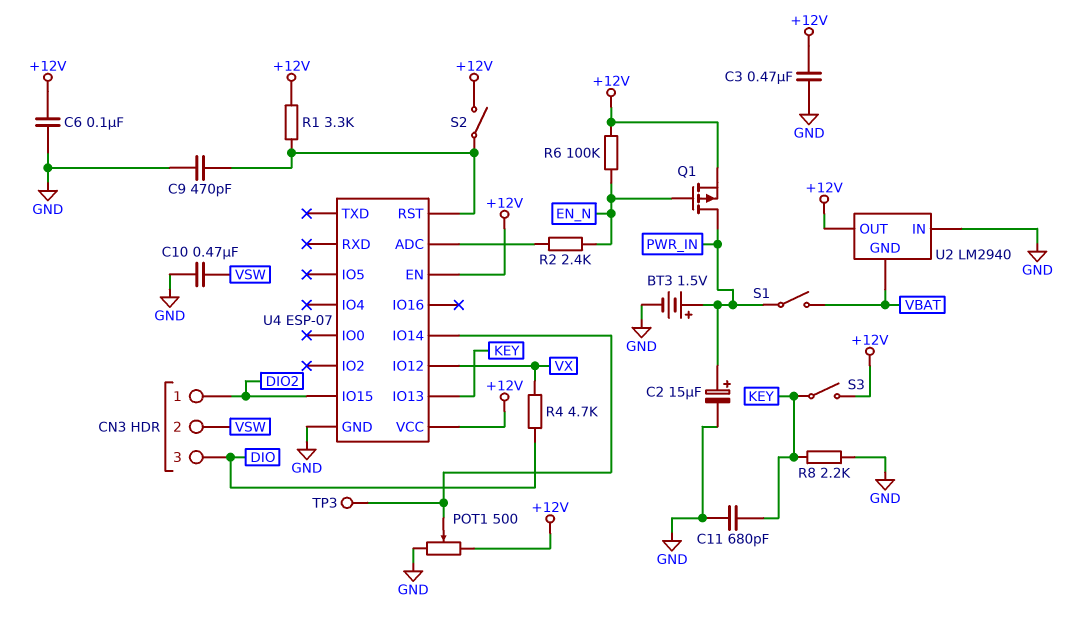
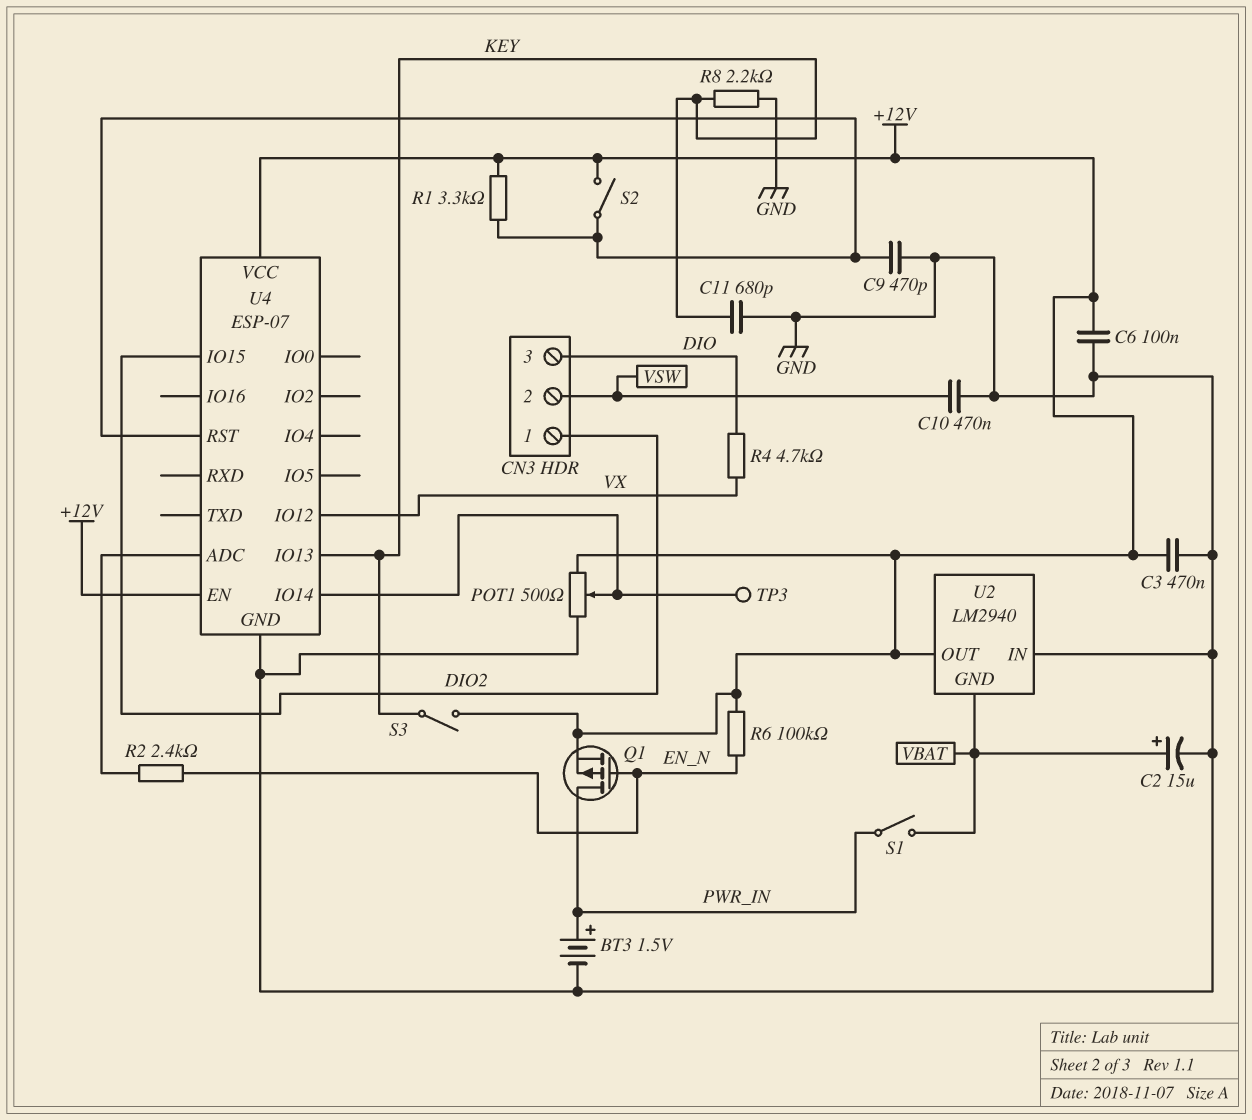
C2: 15uF (plus PWR_IN, minus GND) -> 15uF (plus VBAT, minus GND)

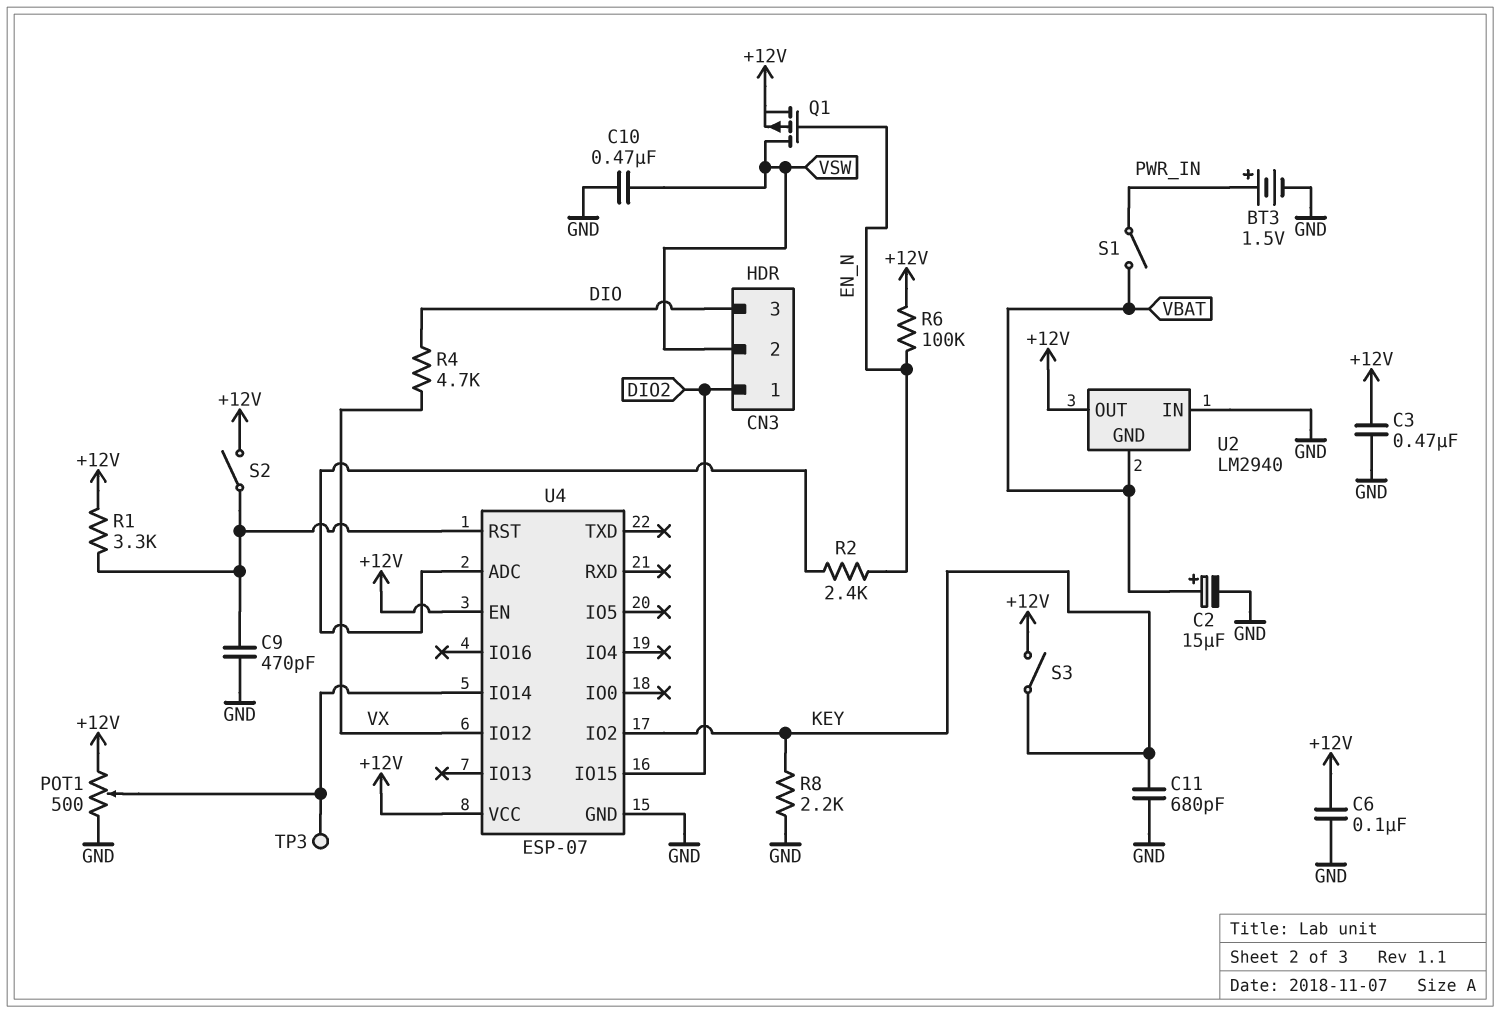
Q1: PMOS (G EN_N, D PWR_IN, S +12V) -> PMOS (G EN_N, D VSW, S +12V)
U4 pin IO2: none -> KEY
U4 pin IO13: KEY -> none

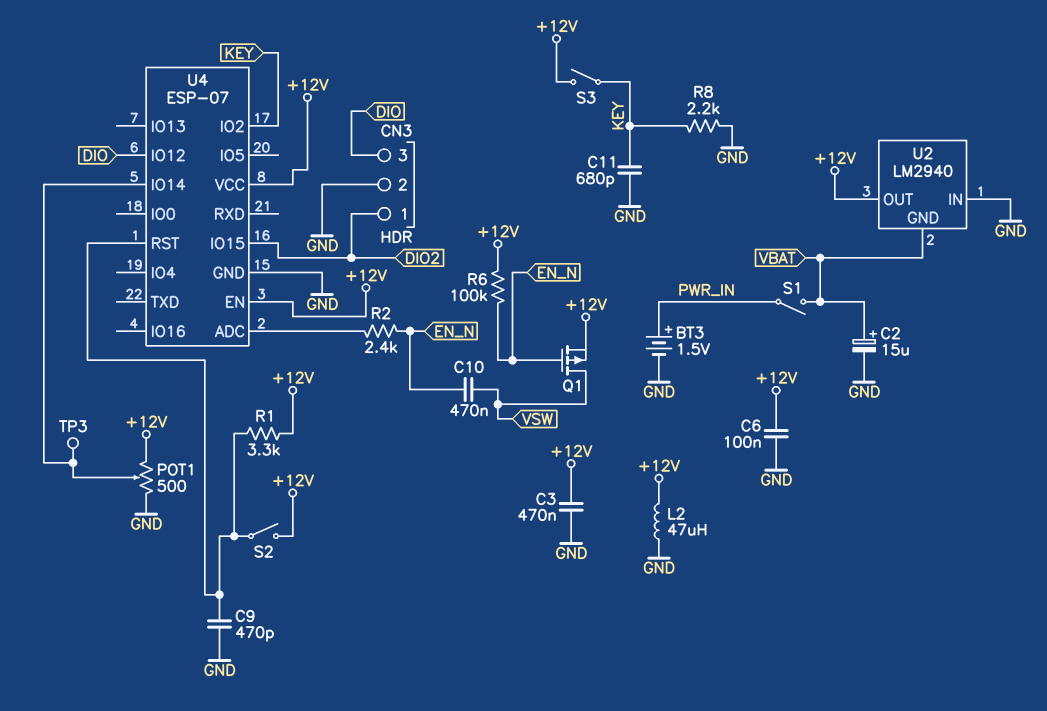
C10: 470nF (GND, VSW) -> 470nF (EN_N, VSW)
CN3 pin 2: VSW -> GND
L2: none -> 47uH (+12V, GND)
R4: 4.7k (DIO, VX) -> none
U4 pin IO12: VX -> DIO

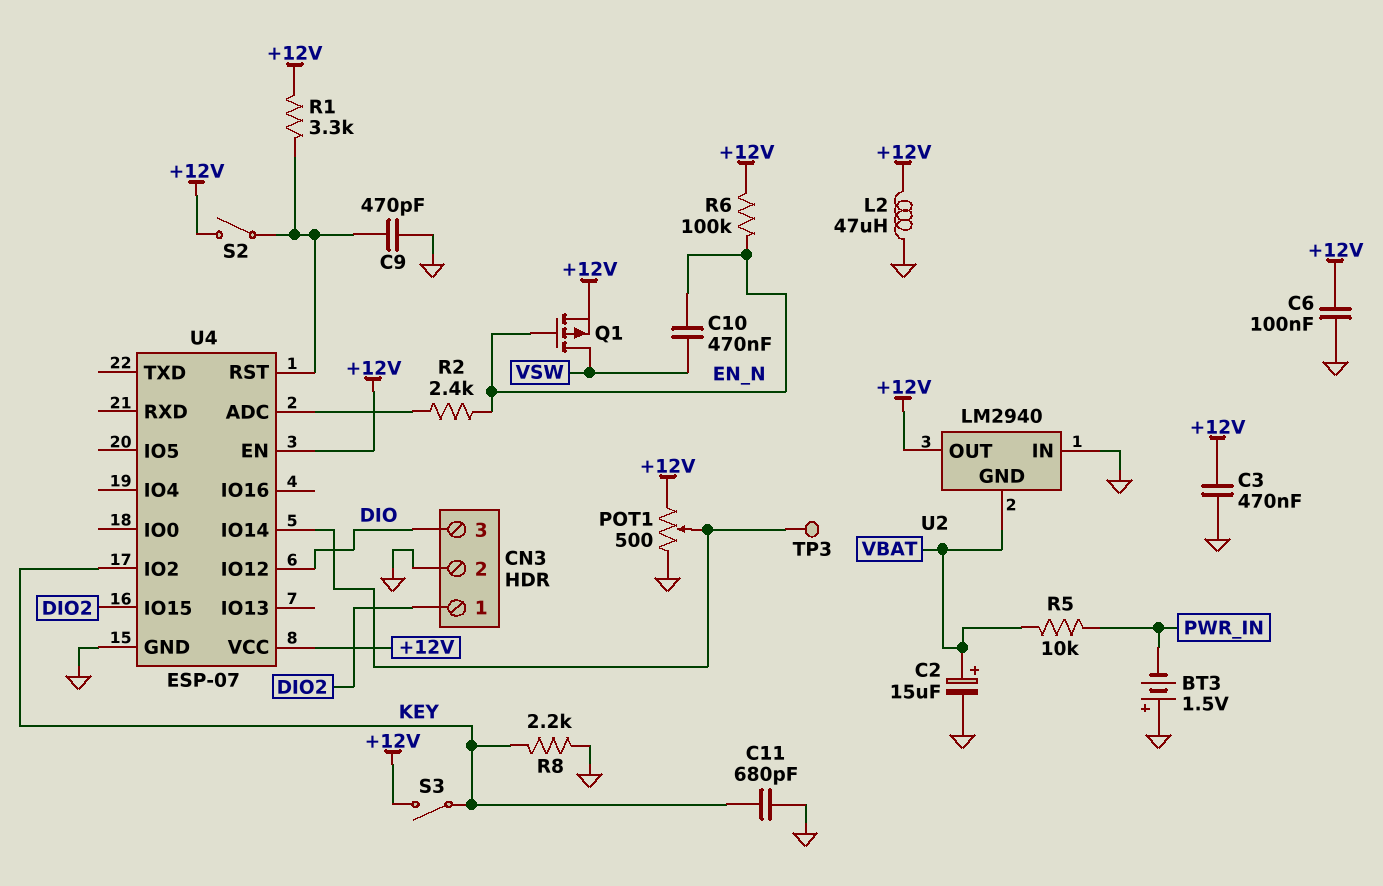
BT3: 1.5V (plus PWR_IN, minus GND) -> 1.5V (plus GND, minus PWR_IN)
R5: none -> 10k (PWR_IN, VBAT)
S1: switch (PWR_IN, VBAT) -> none

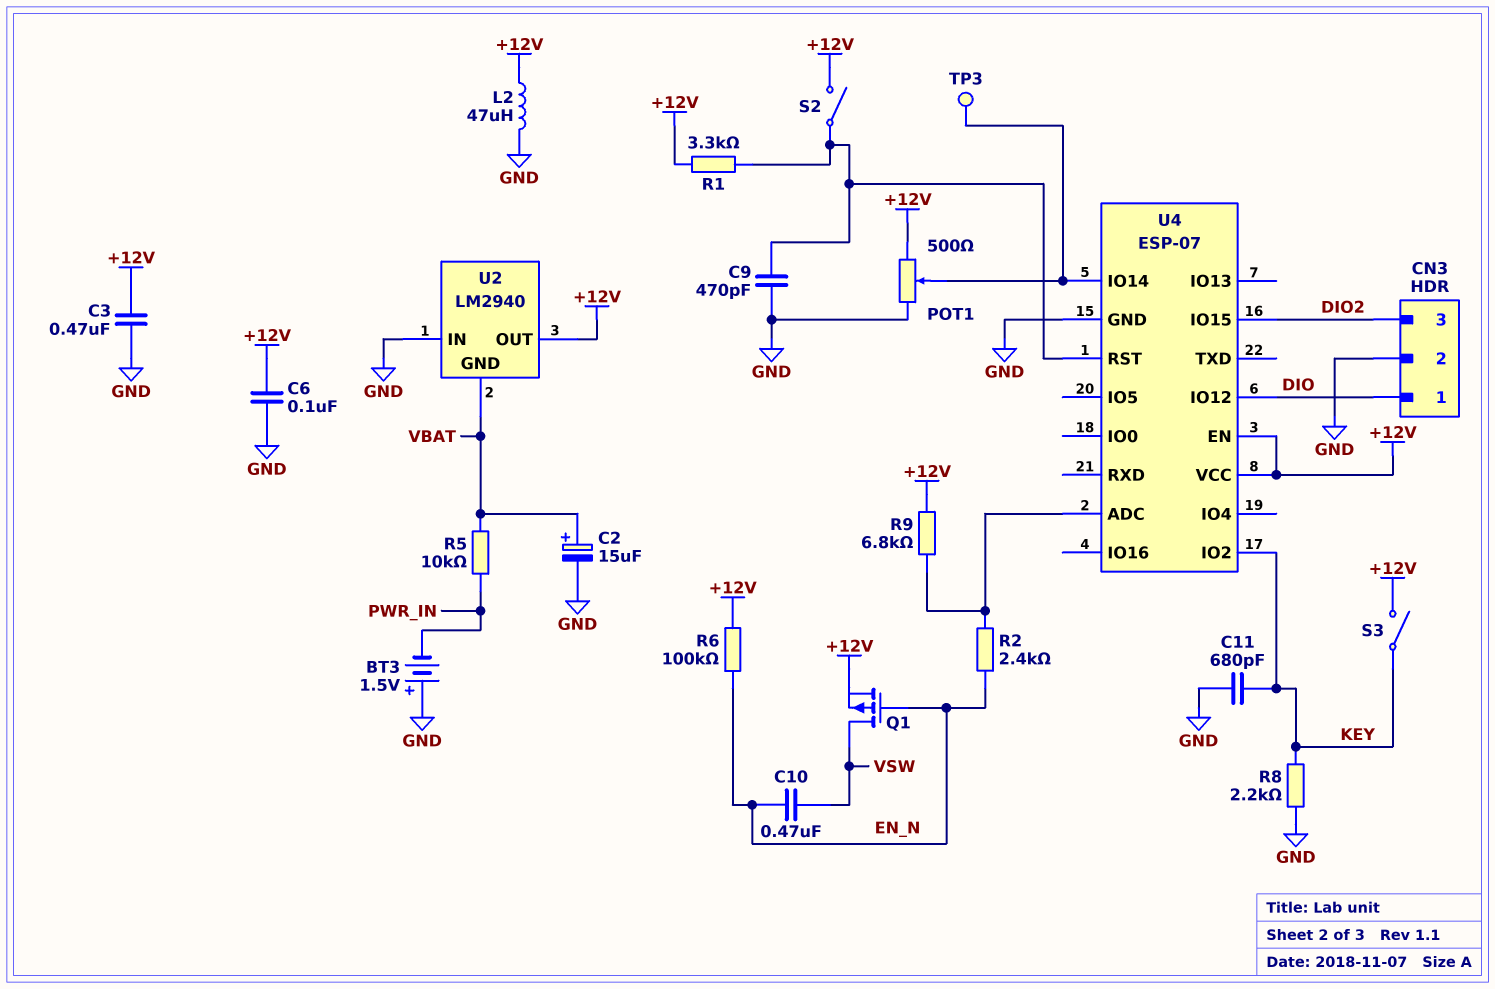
CN3 pin 1: DIO2 -> DIO
CN3 pin 3: DIO -> DIO2
R9: none -> 6.8k (+12V, U4/ADC)

